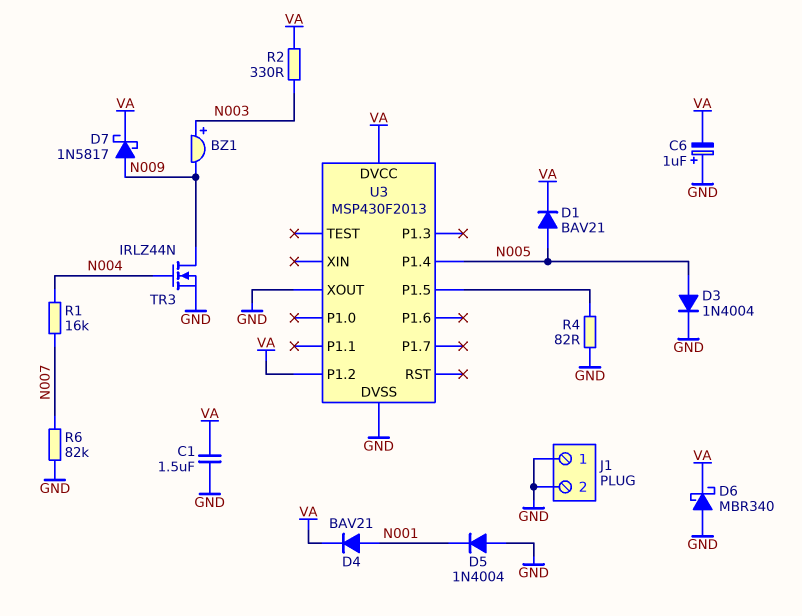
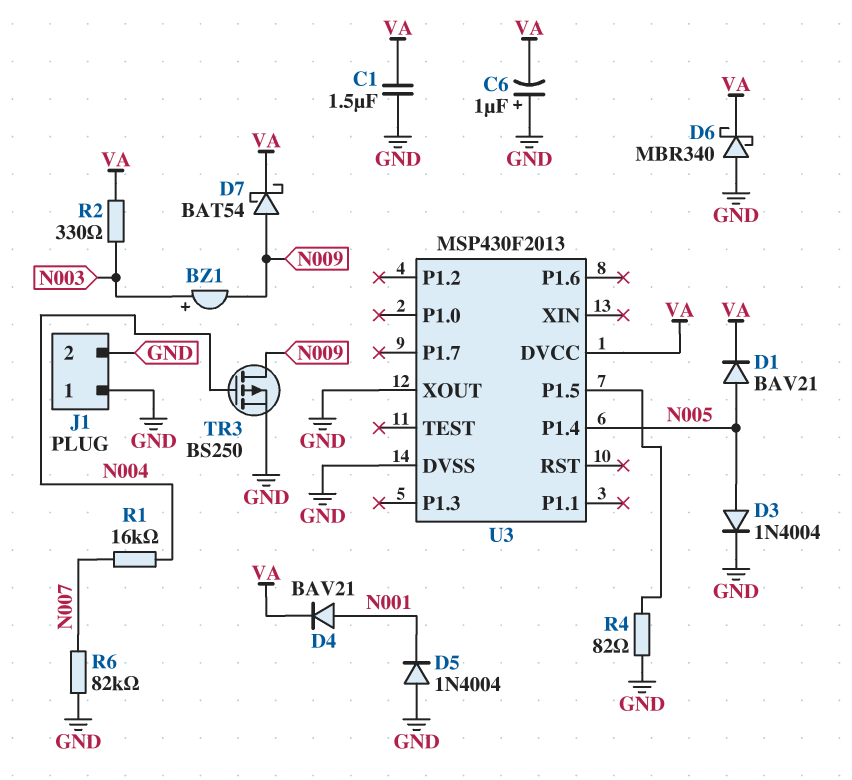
D7: schottky 1N5817 (A N009, K VA) -> schottky BAT54 (A N009, K VA)
TR3: NMOS IRLZ44N (G N004, D N009, S GND) -> PMOS BS250 (G N004, D N009, S GND)
U3 pin P1.2: VA -> none

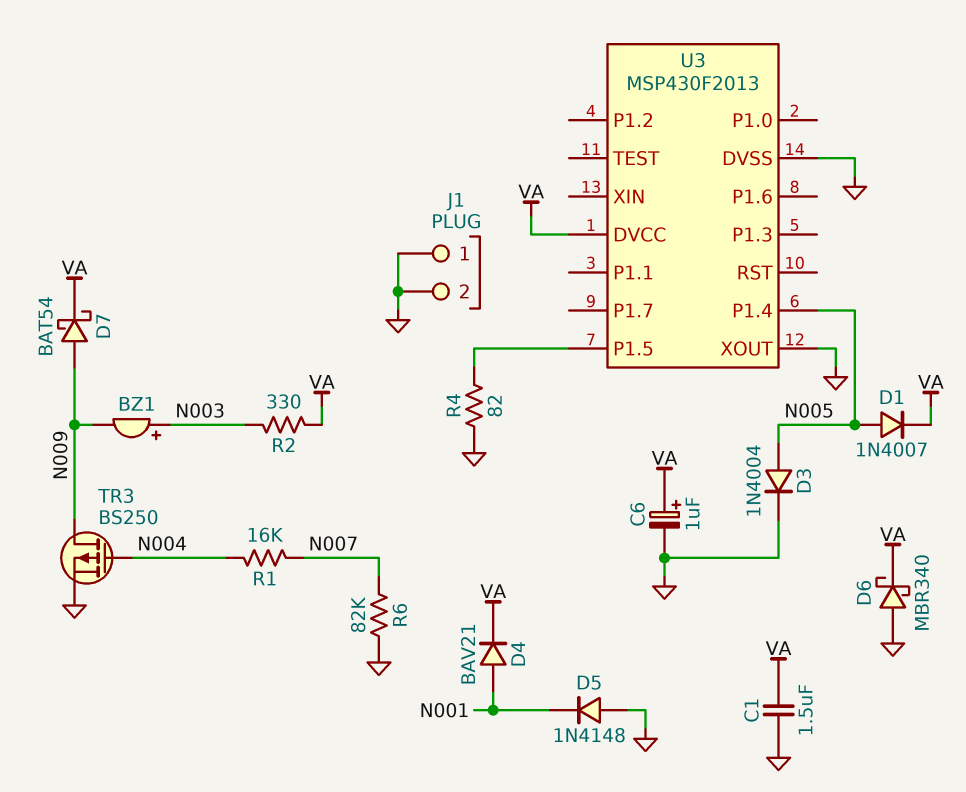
C6: 1uF (plus GND, minus VA) -> 1uF (plus VA, minus GND)
D1: diode BAV21 (A N005, K VA) -> diode 1N4007 (A N005, K VA)
D5: diode 1N4004 (A GND, K N001) -> diode 1N4148 (A GND, K N001)

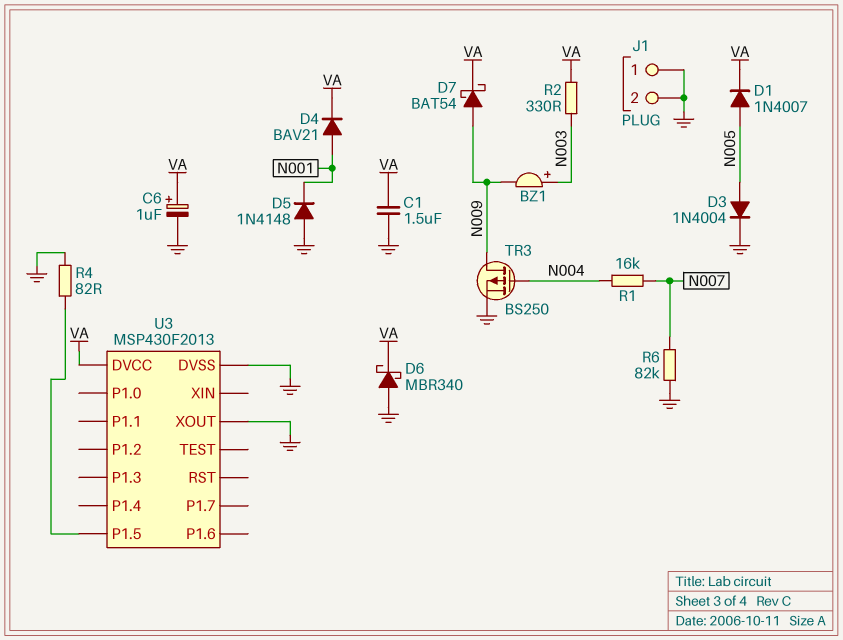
U3 pin P1.4: N005 -> none

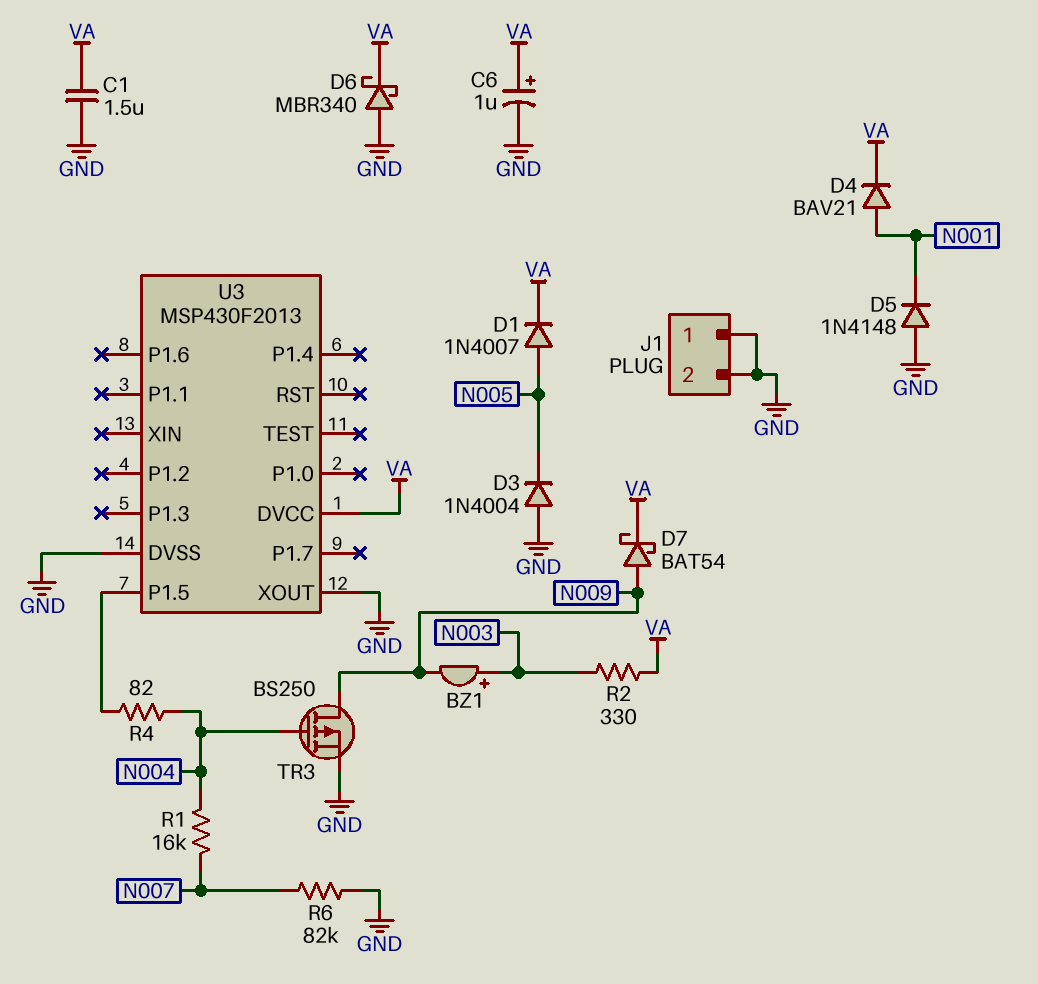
D3: diode 1N4004 (A N005, K GND) -> diode 1N4004 (A GND, K N005)
R4: 82 (GND, U3/P1.5) -> 82 (N004, U3/P1.5)

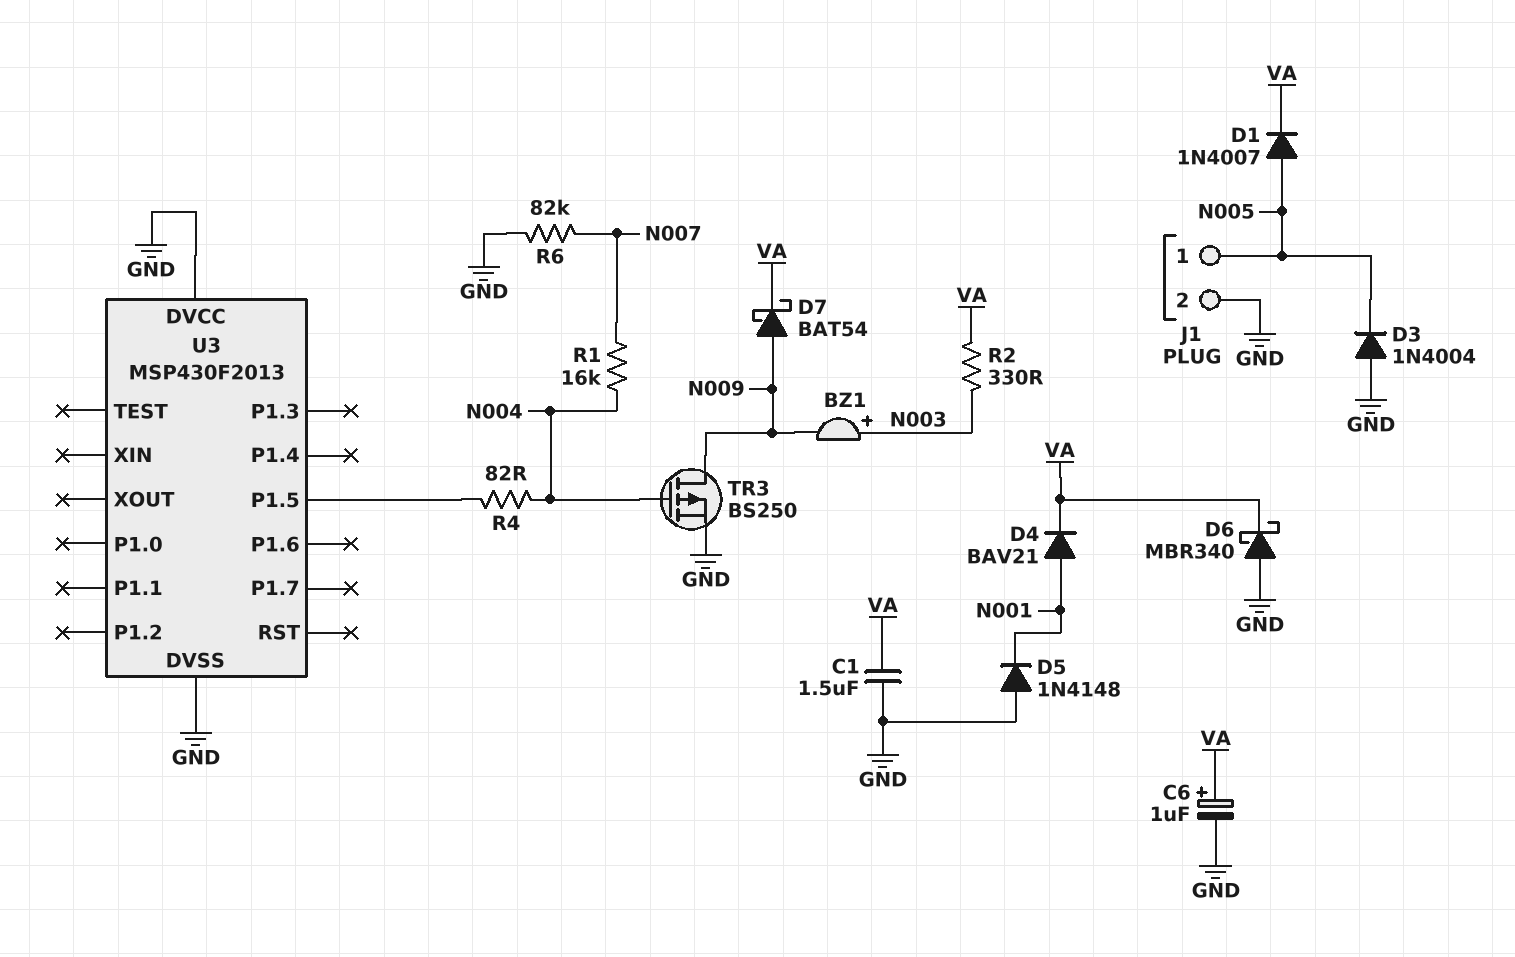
J1 pin 1: GND -> N005
U3 pin DVCC: VA -> GND
U3 pin XOUT: GND -> none

